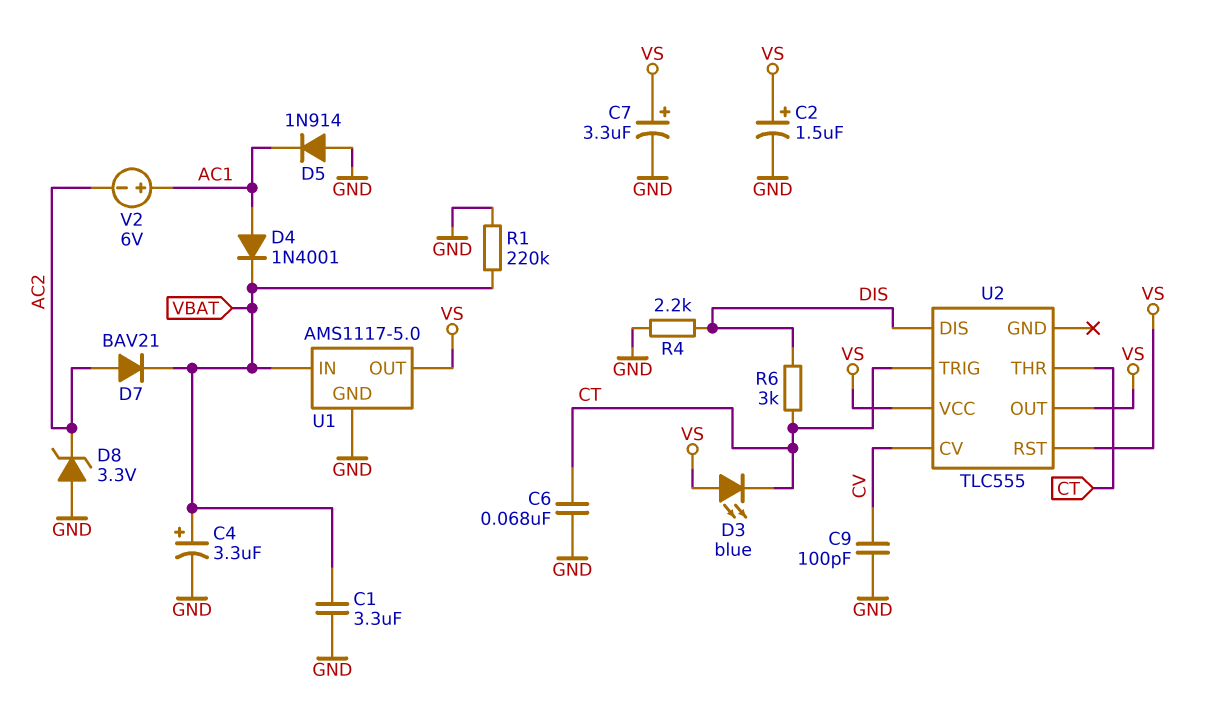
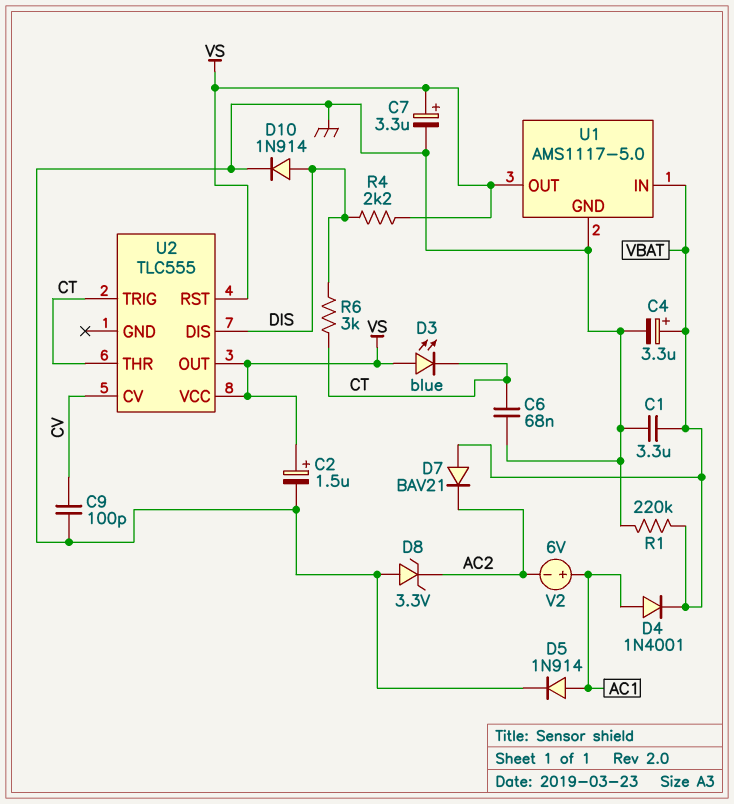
D5: diode 1N914 (A GND, K AC1) -> diode 1N914 (A AC1, K GND)
D7: diode BAV21 (A AC2, K VBAT) -> diode BAV21 (A VBAT, K AC2)
D10: none -> diode 1N914 (A DIS, K GND)
R4: 2.2k (DIS, GND) -> 2.2k (DIS, VS)

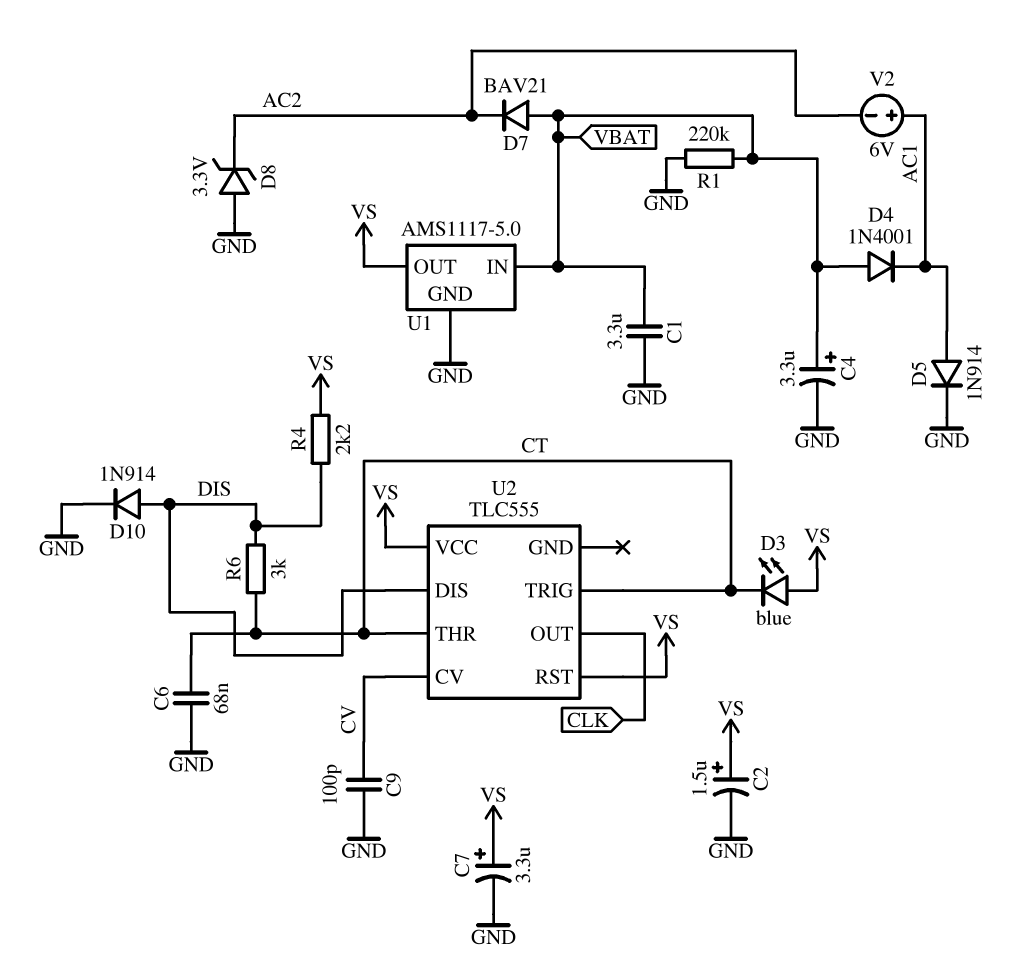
D4: diode 1N4001 (A AC1, K VBAT) -> diode 1N4001 (A VBAT, K AC1)
U2 pin OUT: VS -> CLK

